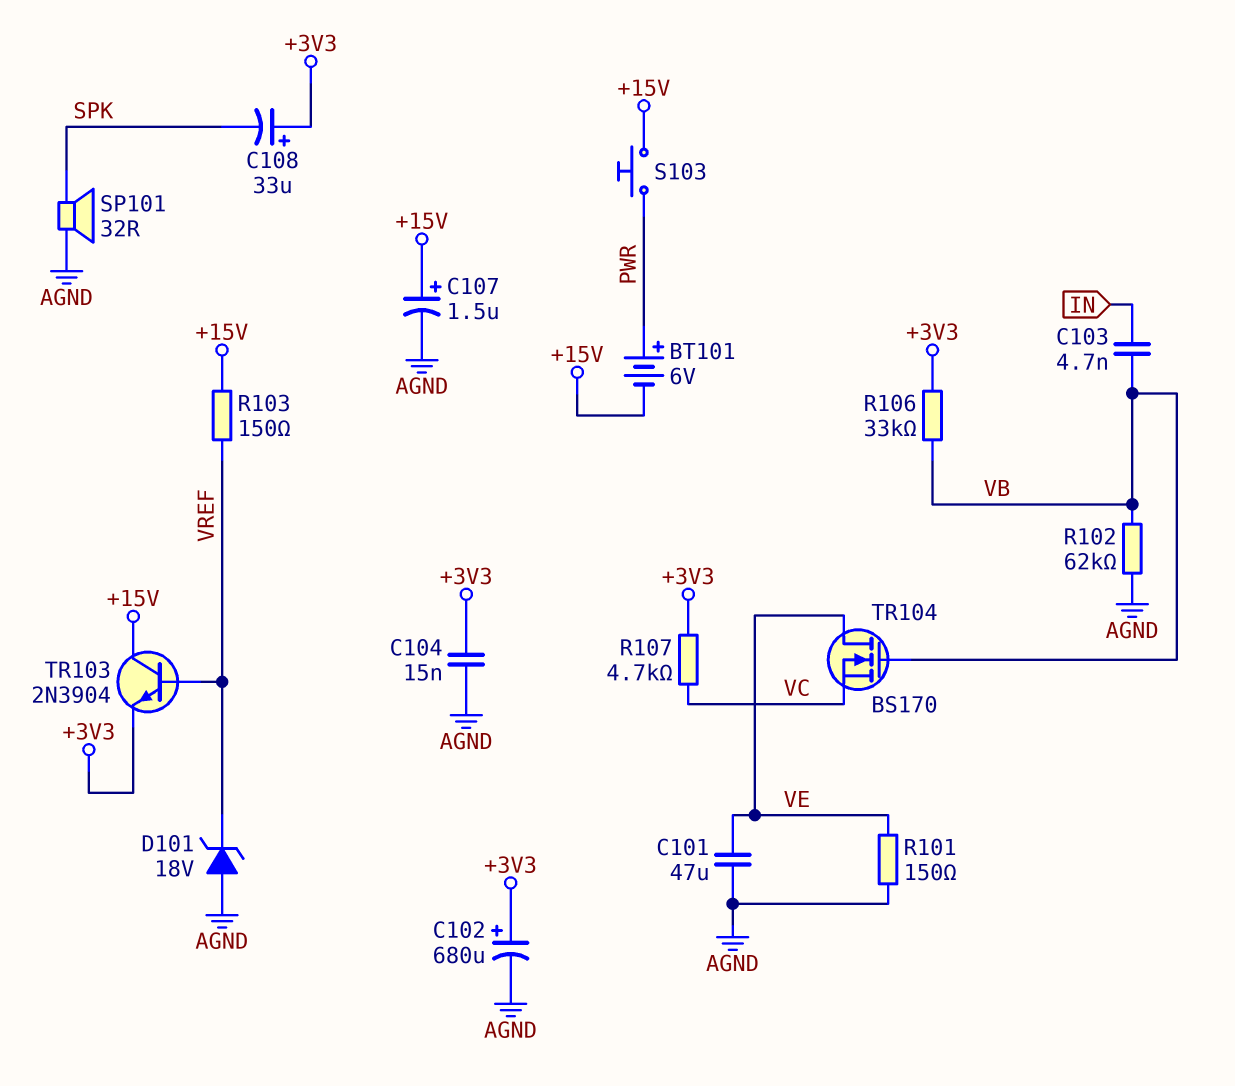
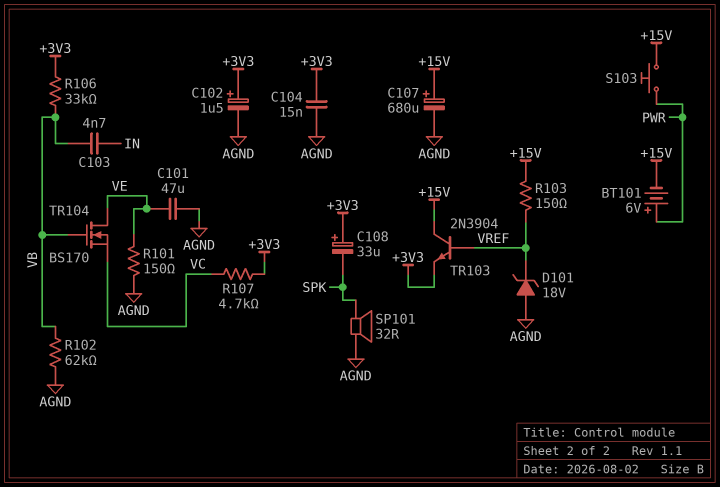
C102: 680uF (plus +3V3, minus AGND) -> 1.5uF (plus +3V3, minus AGND)
C107: 1.5uF (plus +15V, minus AGND) -> 680uF (plus +15V, minus AGND)

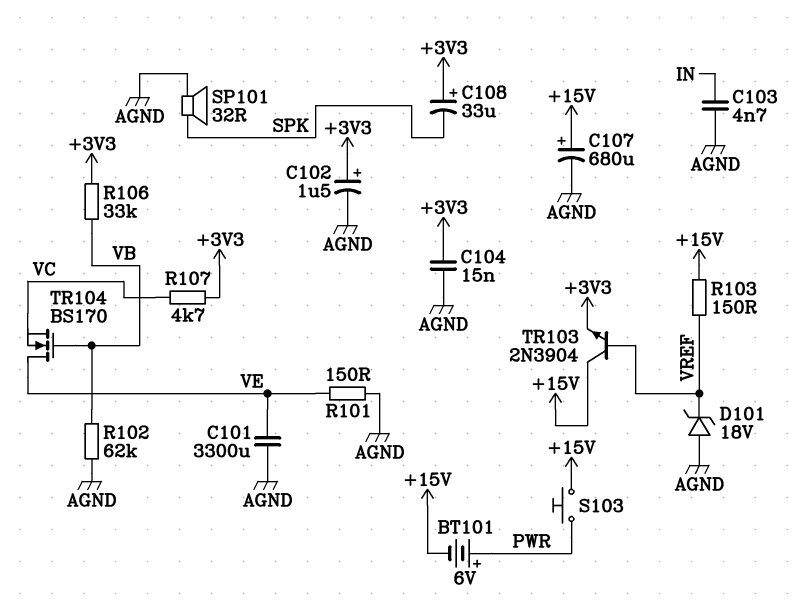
C101: 47uF (AGND, VE) -> 3300uF (AGND, VE)
C103: 4.7nF (IN, VB) -> 4.7nF (AGND, IN)

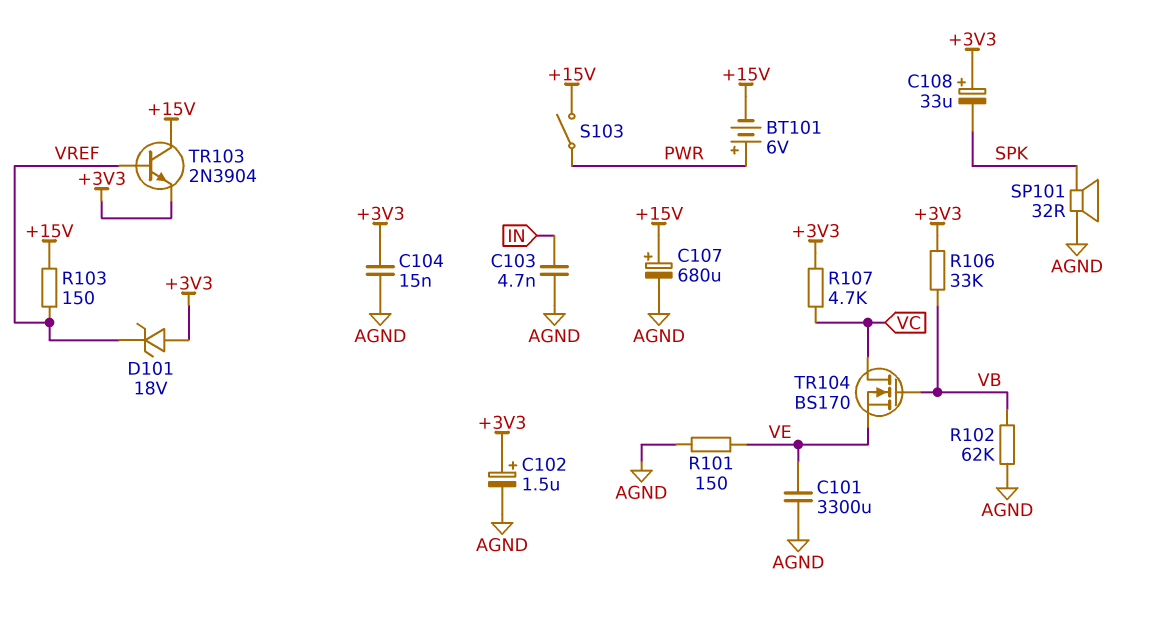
D101: zener 18V (A AGND, K VREF) -> zener 18V (A +3V3, K VREF)
S103: button (+15V, PWR) -> switch (+15V, PWR)
TR104: NMOS BS170 (G VB, D VE, S VC) -> NMOS BS170 (G VB, D VC, S VE)

